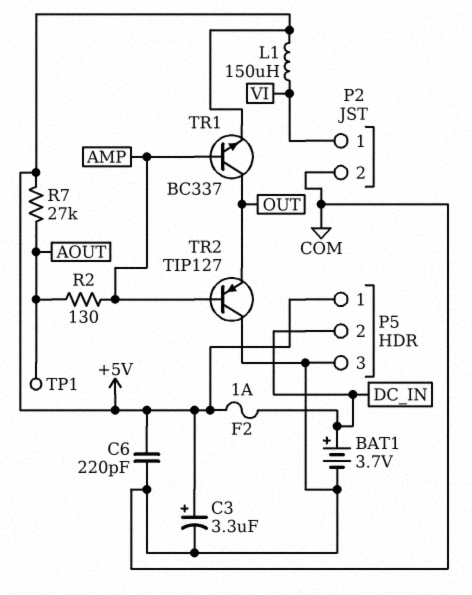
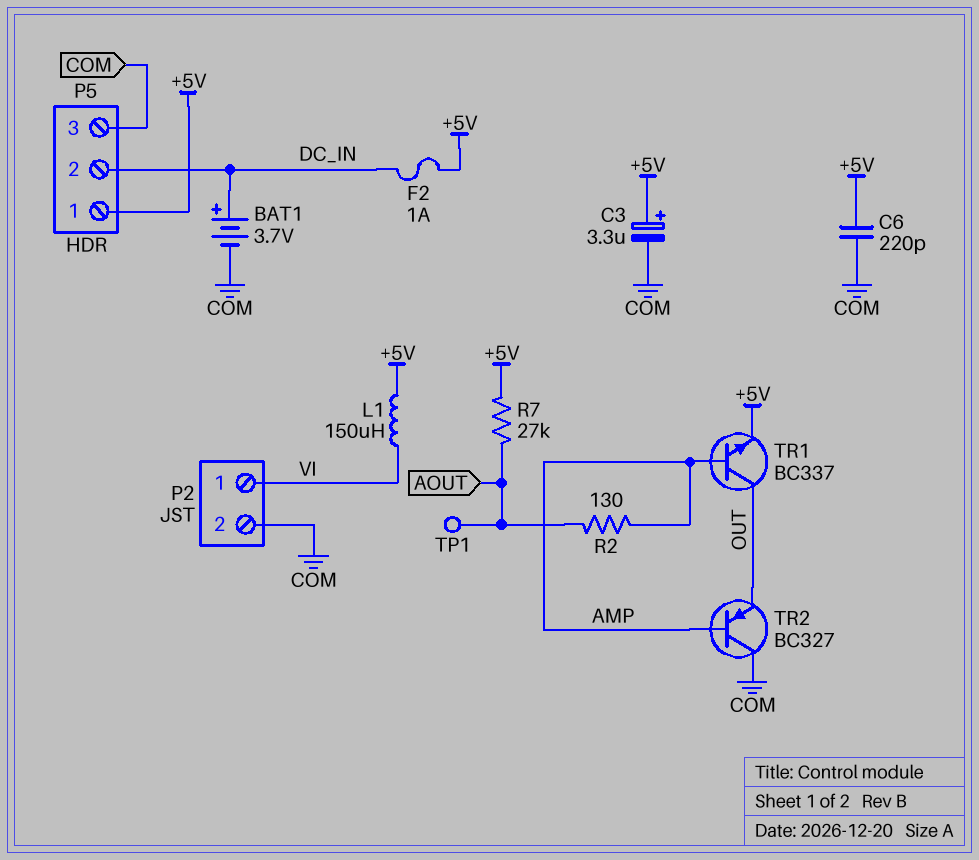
TR2: PNP TIP127 (B AMP, C COM, E OUT) -> PNP BC327 (B AMP, C COM, E OUT)

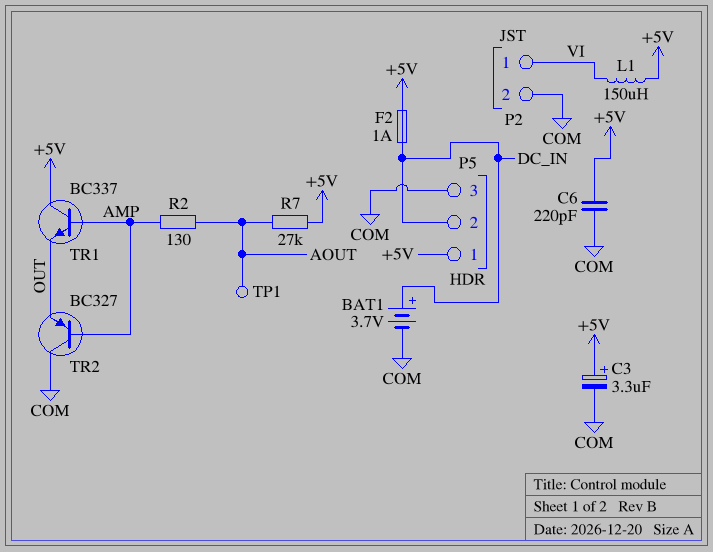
TR1: NPN BC337 (B AMP, C OUT, E +5V) -> NPN BC337 (B AMP, C +5V, E OUT)

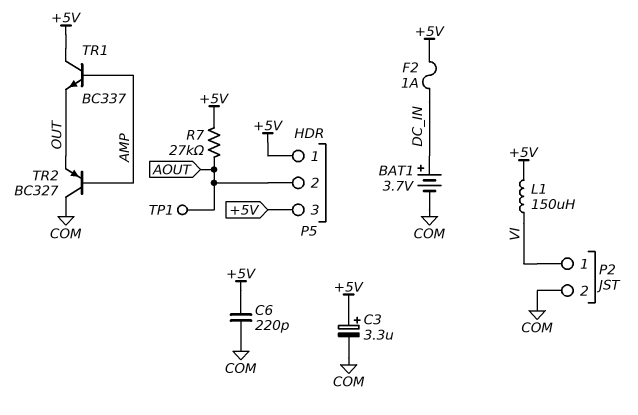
P5 pin 2: DC_IN -> AOUT
P5 pin 3: COM -> +5V
R2: 130 (AMP, AOUT) -> none

